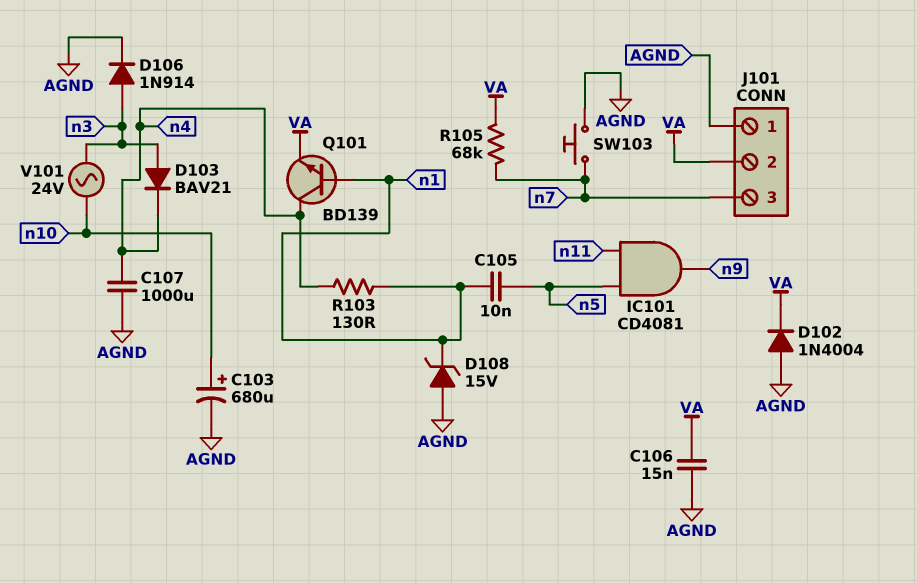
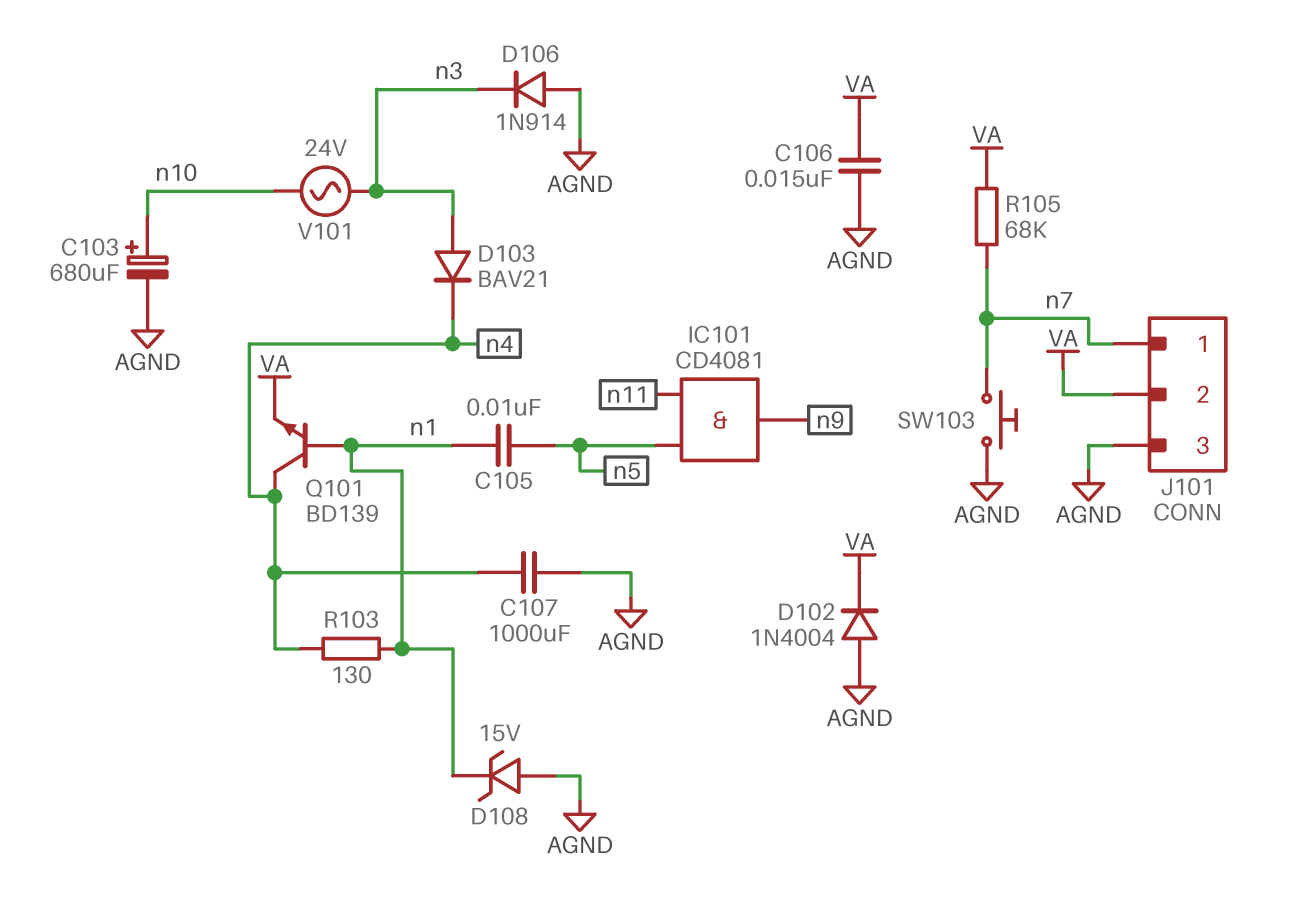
D106: diode 1N914 (A n3, K AGND) -> diode 1N914 (A AGND, K n3)
J101 pin 1: AGND -> n7
J101 pin 3: n7 -> AGND

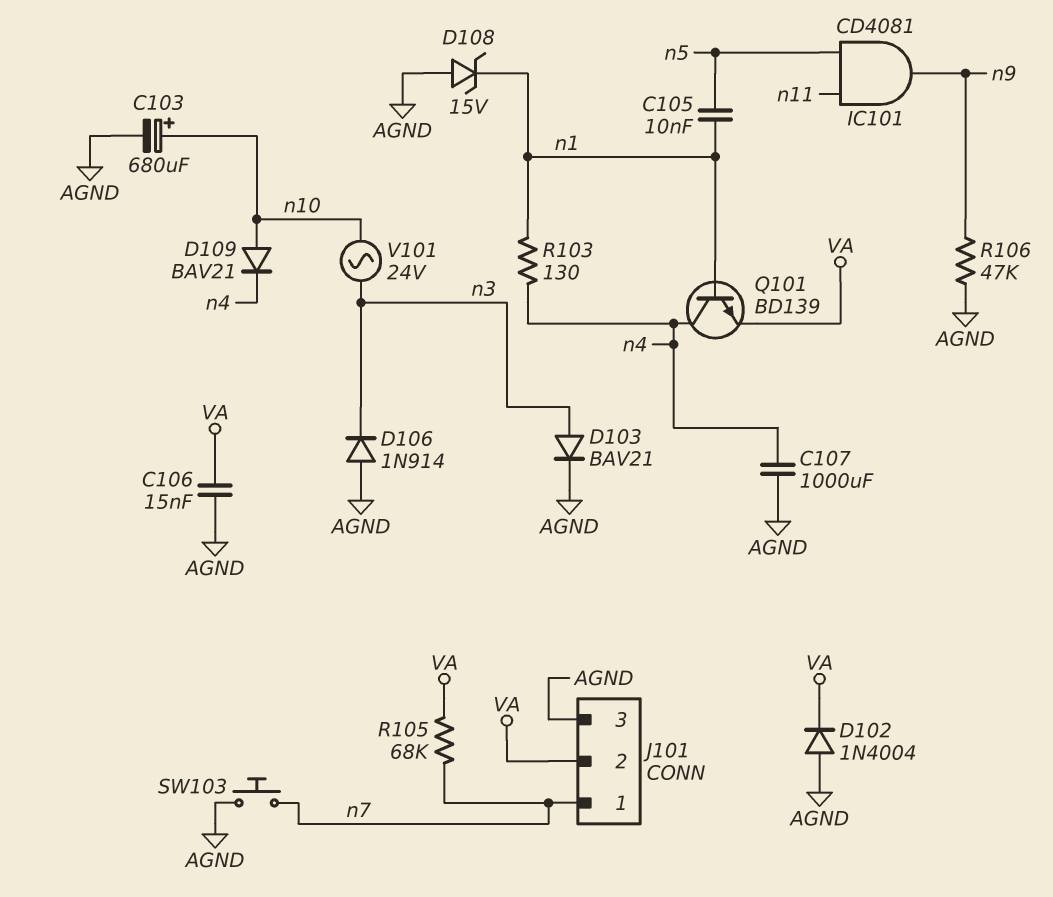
D103: diode BAV21 (A n3, K n4) -> diode BAV21 (A n3, K AGND)
D109: none -> diode BAV21 (A n10, K n4)
R106: none -> 47k (AGND, n9)

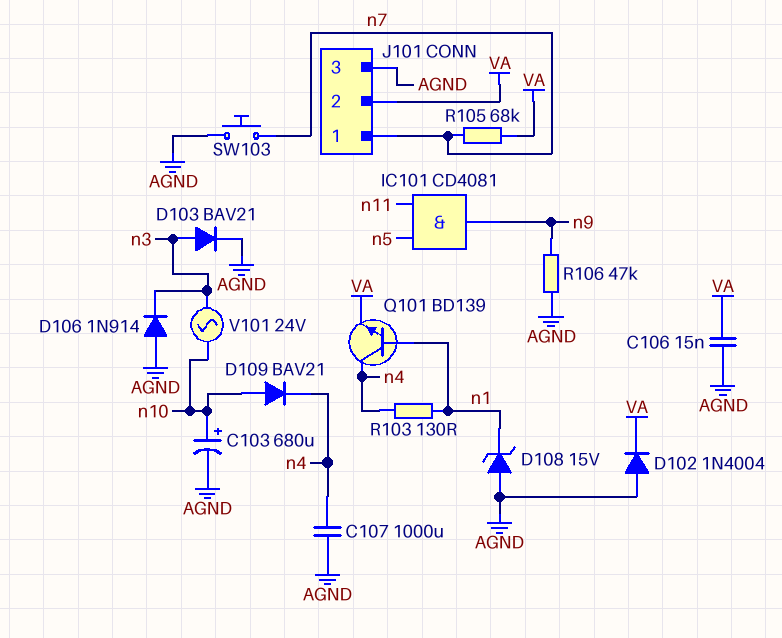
C105: 10nF (n1, n5) -> none

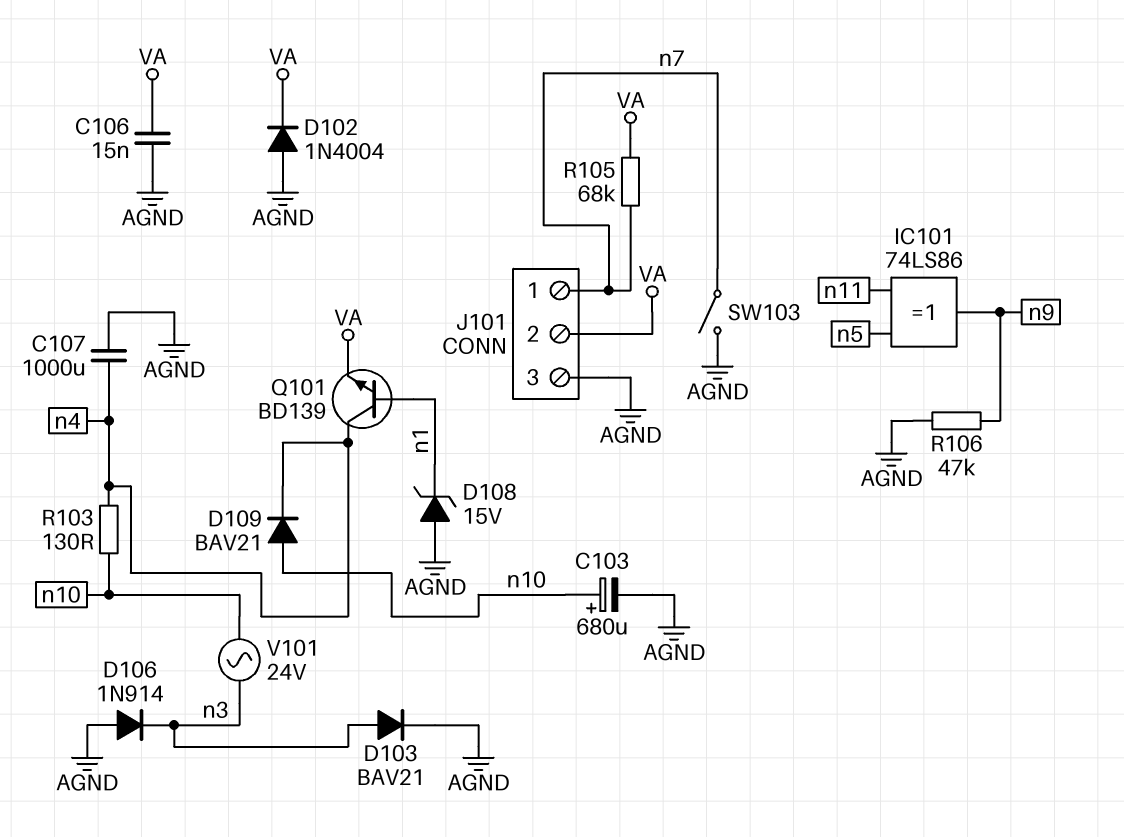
IC101: AND CD4081 (in n5, in n11, out n9) -> XOR 74LS86 (in n5, in n11, out n9)
R103: 130 (n1, n4) -> 130 (n4, n10)
SW103: button (AGND, n7) -> switch (AGND, n7)

